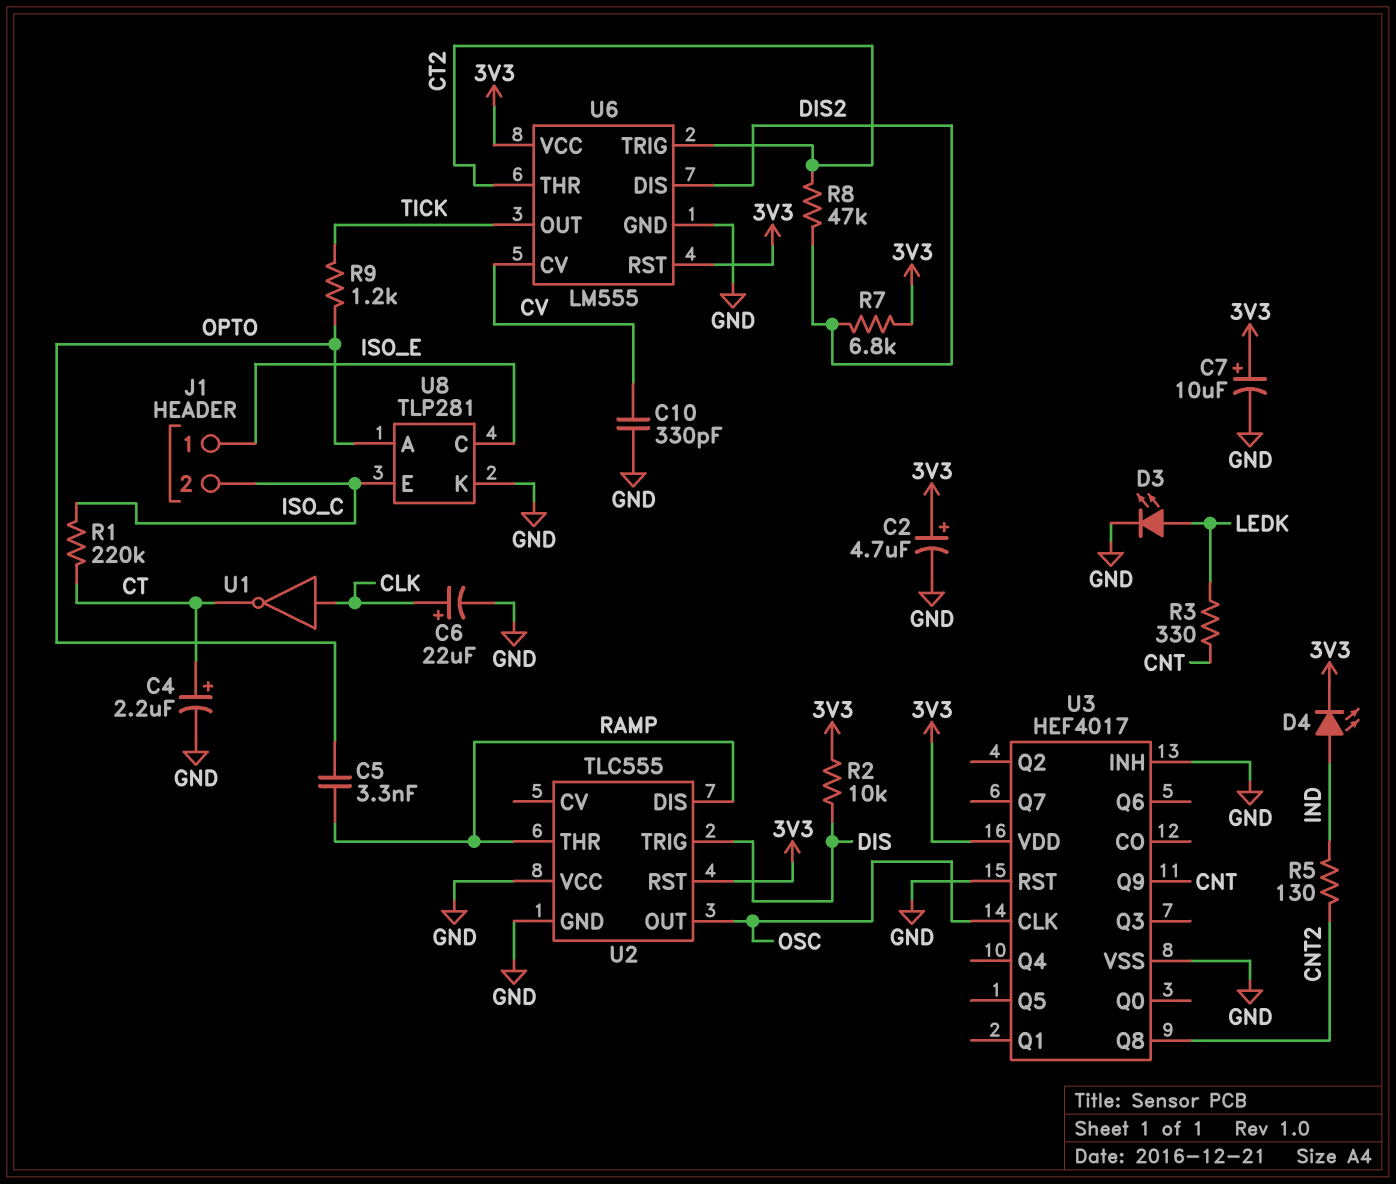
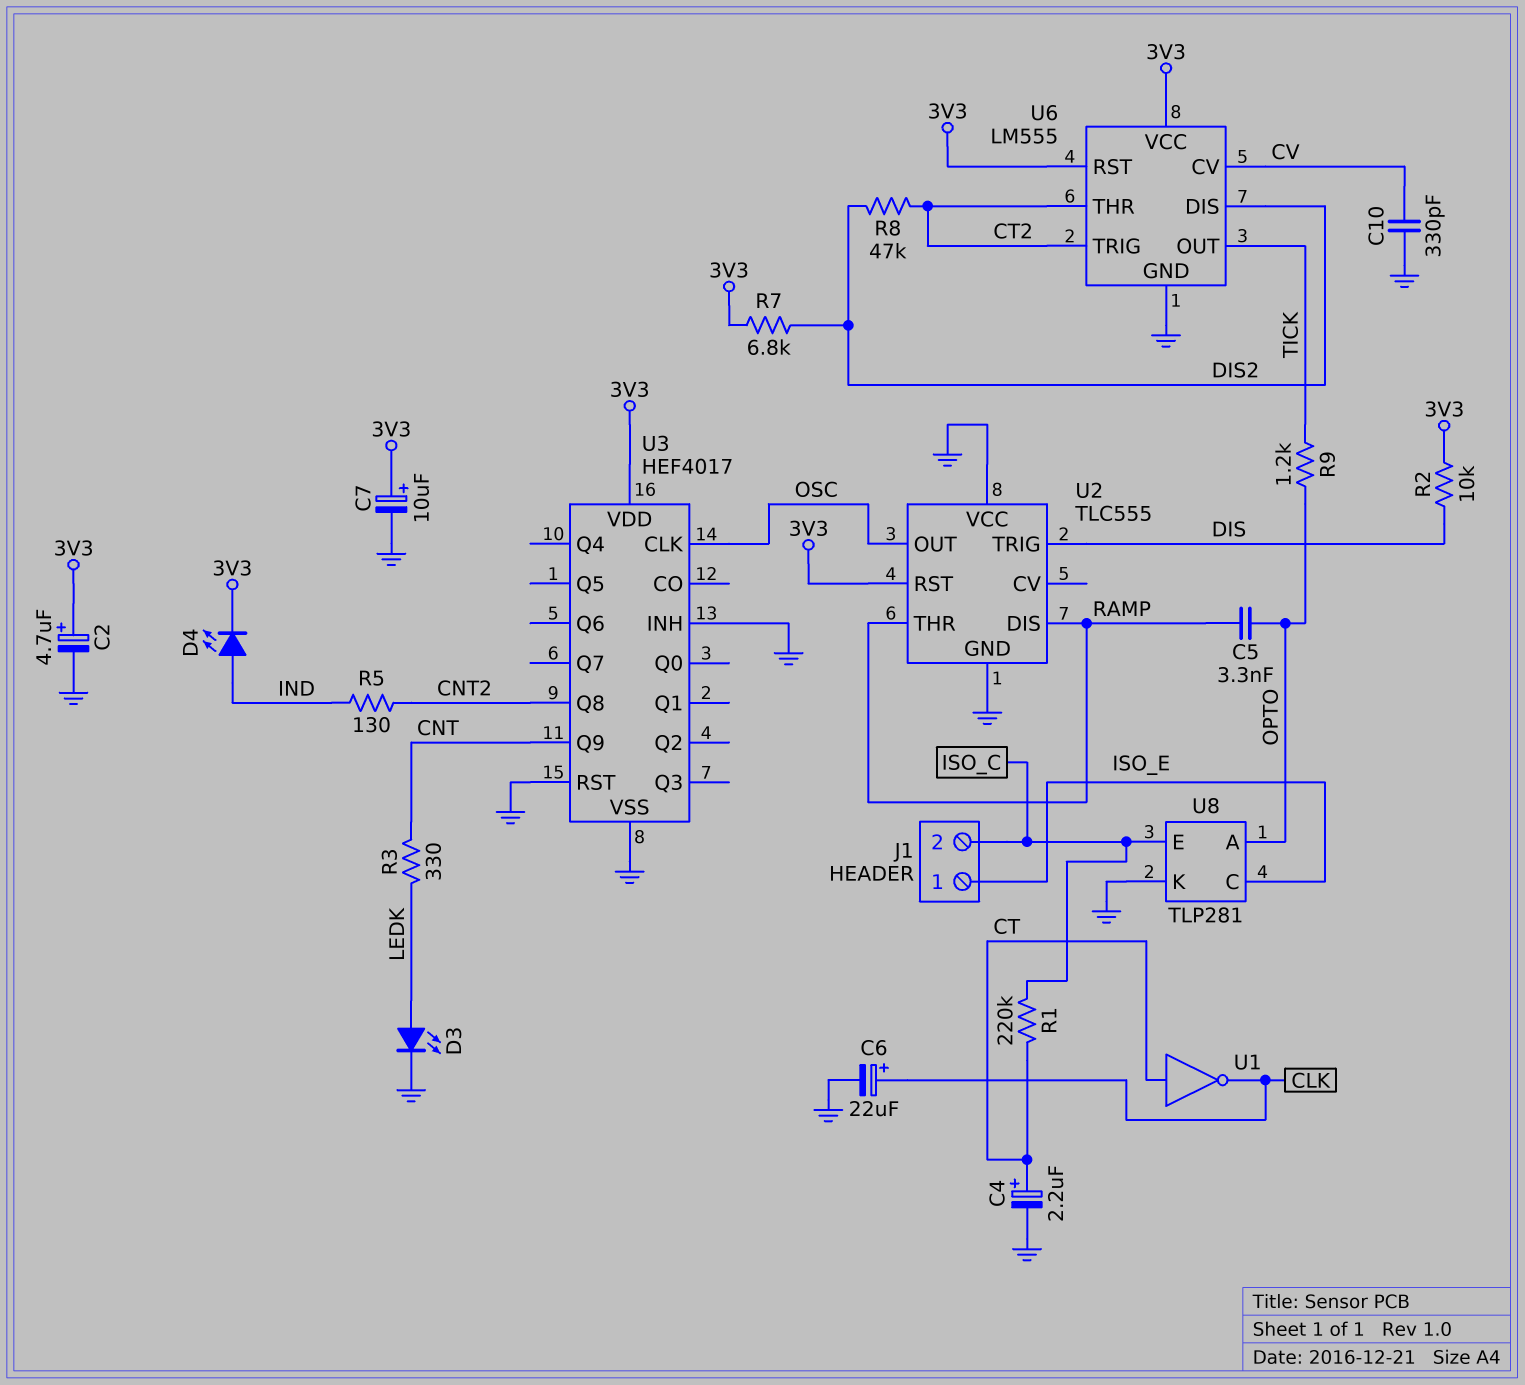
U1: NOT (in CLK, out CT) -> NOT (in CT, out CLK)

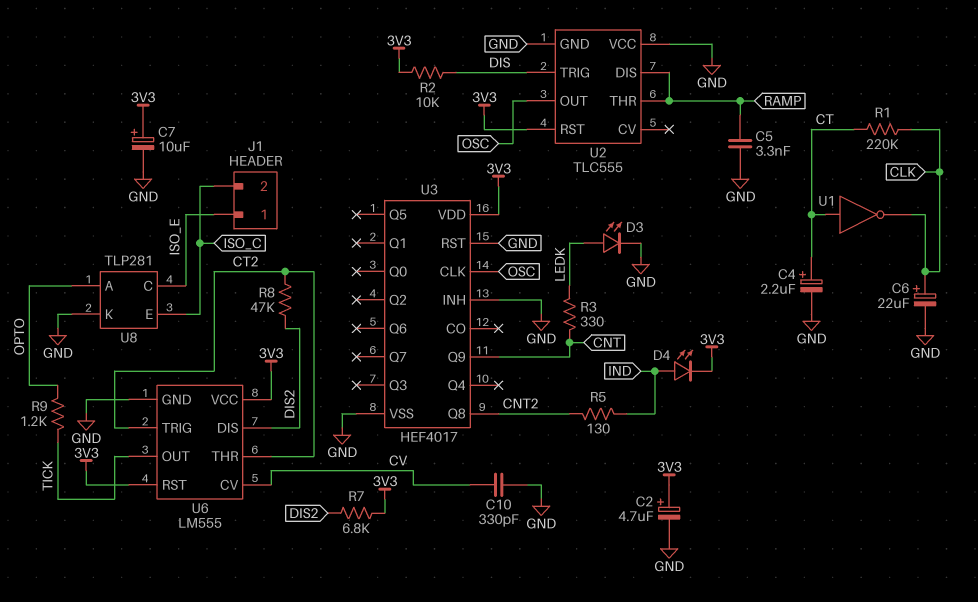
C5: 3.3nF (OPTO, RAMP) -> 3.3nF (GND, RAMP)
R1: 220k (CT, ISO_C) -> 220k (CLK, CT)

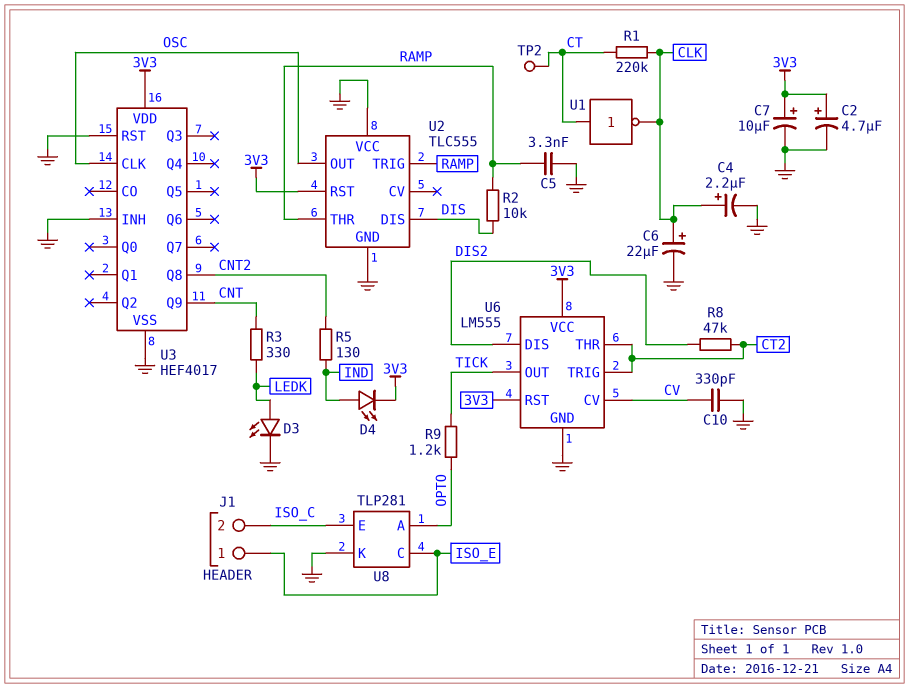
C4: 2.2uF (plus CT, minus GND) -> 2.2uF (plus CLK, minus GND)
R2: 10k (3V3, DIS) -> 10k (DIS, RAMP)
R7: 6.8k (3V3, DIS2) -> none
TP2: none -> test point (CT)
U2 pin DIS: RAMP -> DIS
U2 pin TRIG: DIS -> RAMP

